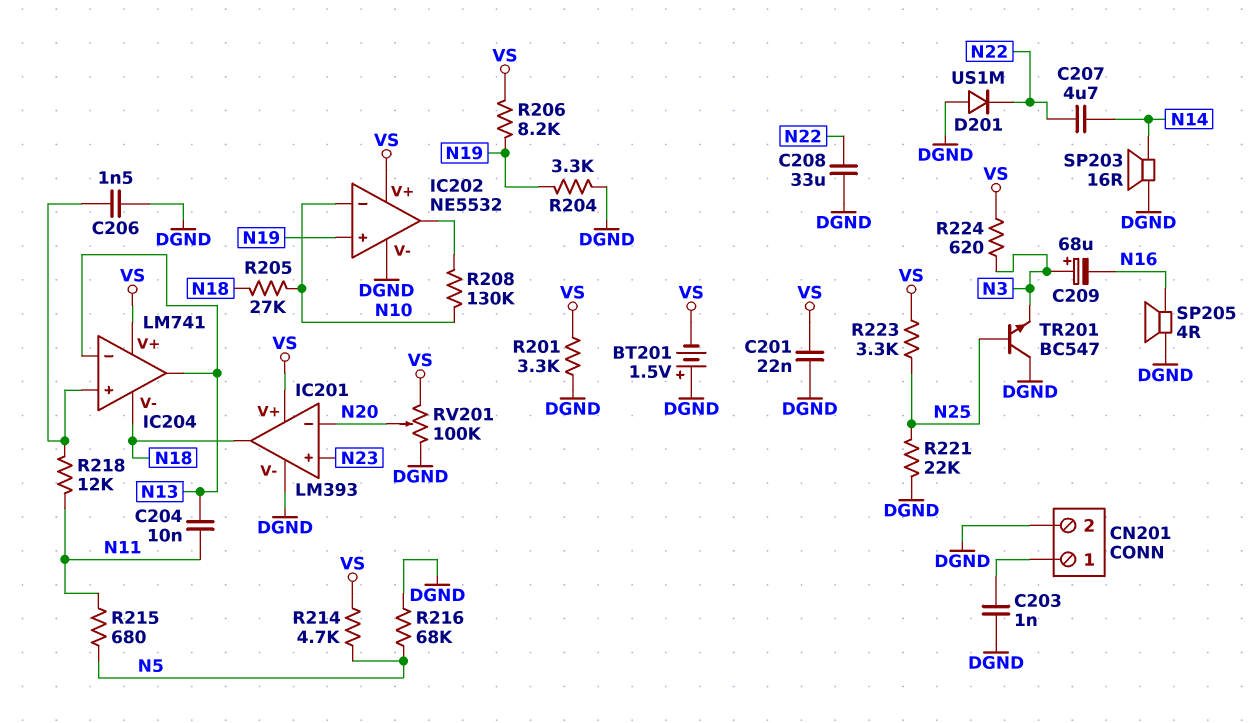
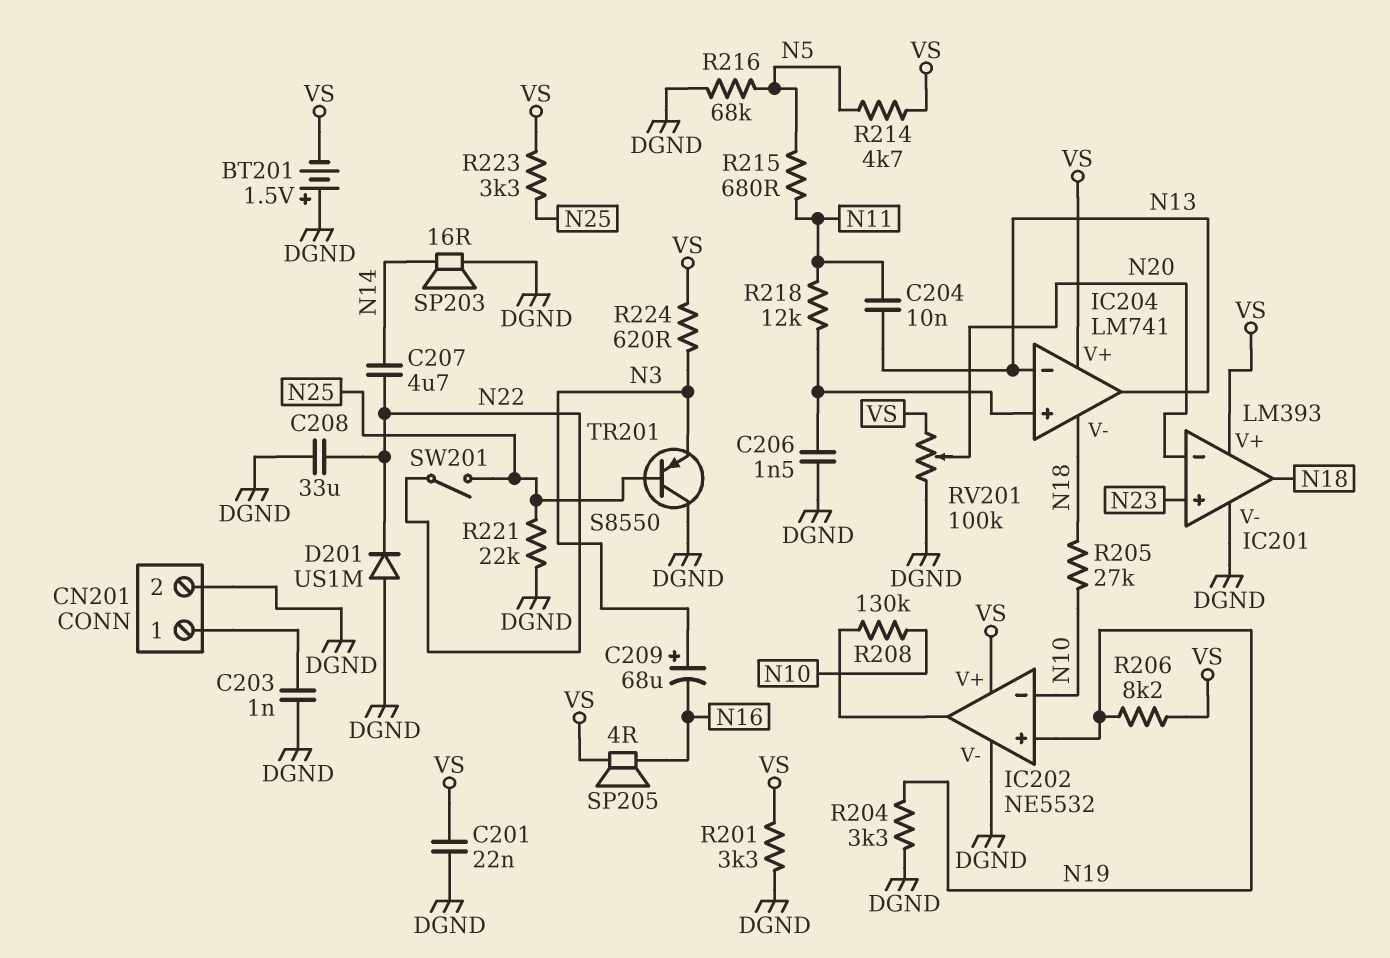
SP205: speaker 4R (DGND, N16) -> speaker 4R (N16, VS)
SW201: none -> switch (N22, N25)
TR201: NPN BC547 (B N25, C DGND, E N3) -> PNP S8550 (B N25, C DGND, E N3)

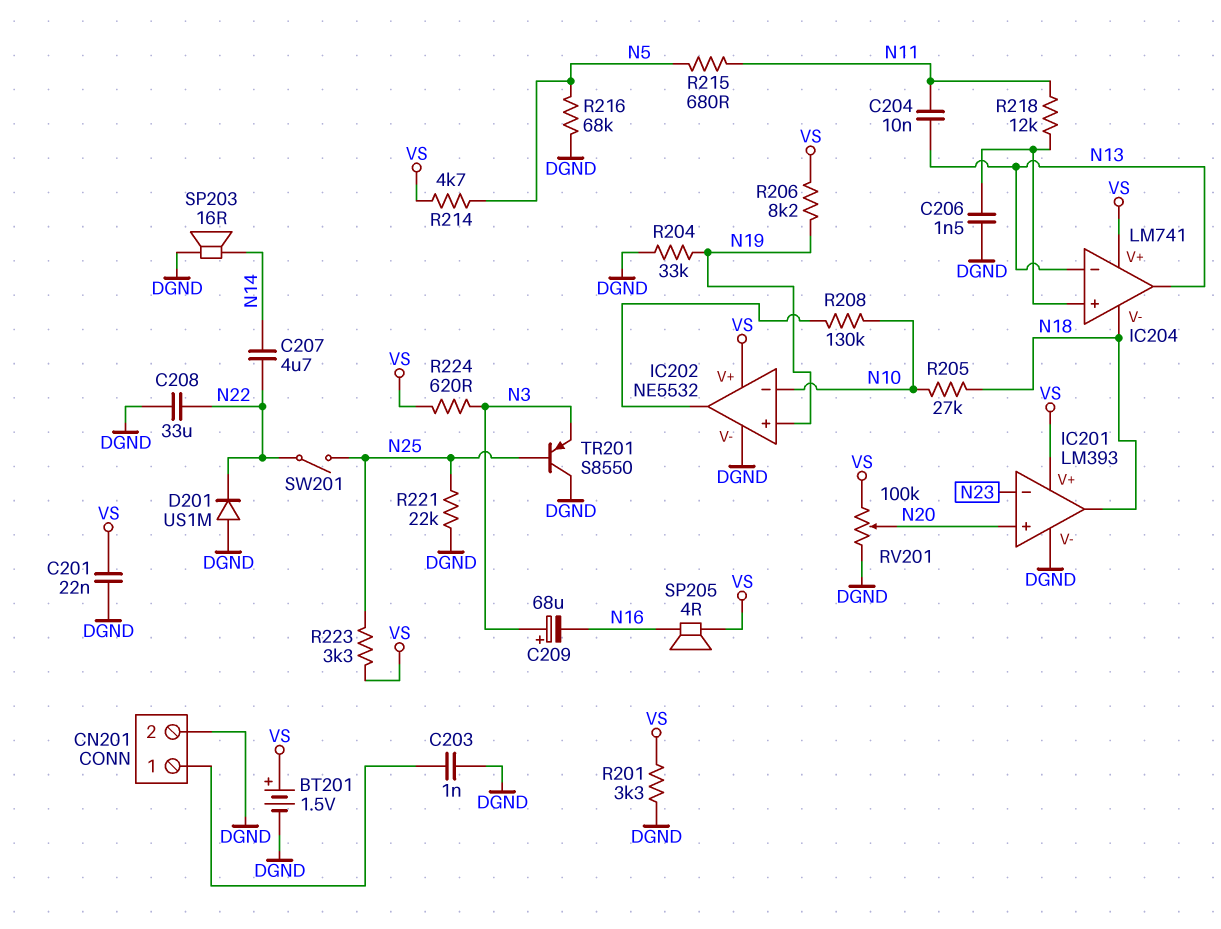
BT201: 1.5V (plus DGND, minus VS) -> 1.5V (plus VS, minus DGND)
IC201 pin in+: N23 -> N20
IC201 pin in-: N20 -> N23
R204: 3.3k (DGND, N19) -> 33k (DGND, N19)

